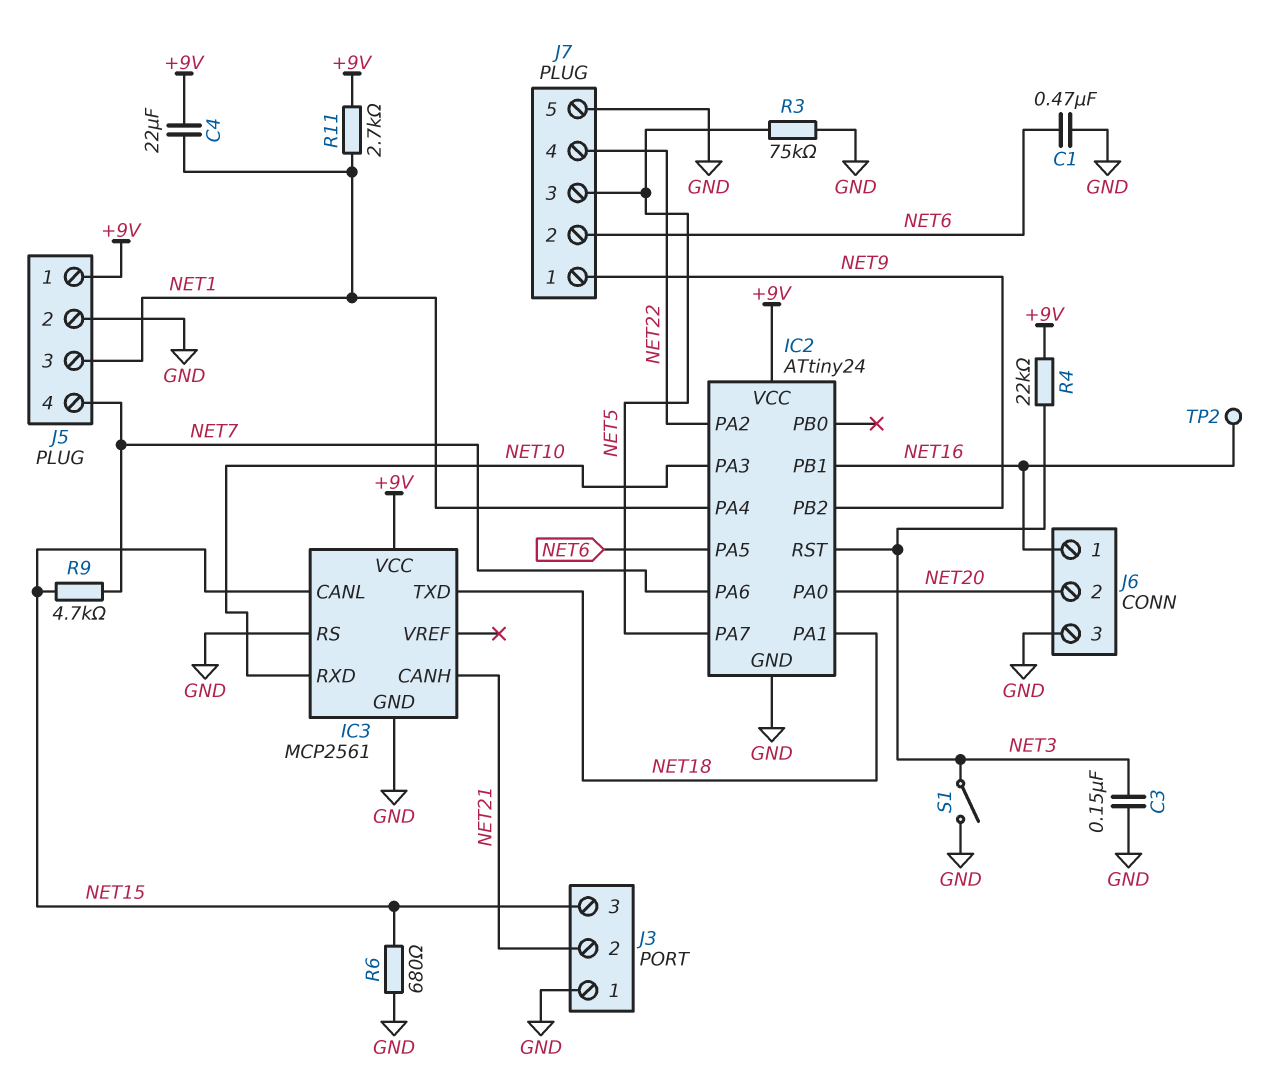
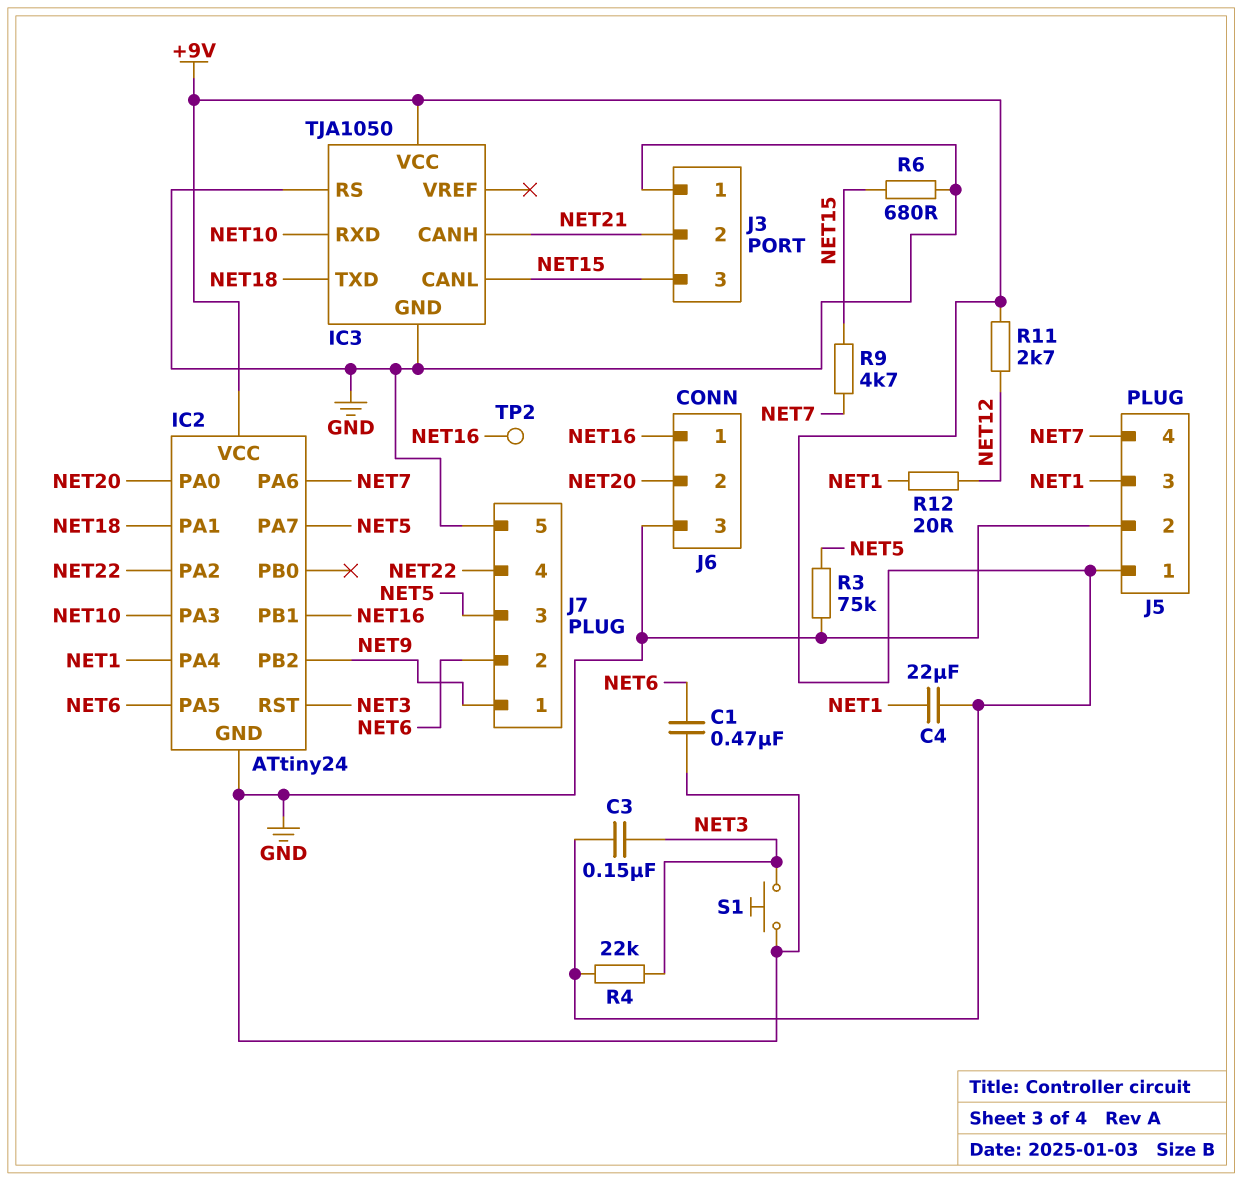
C3: 150nF (GND, NET3) -> 150nF (+9V, NET3)
IC3: MCP2561 -> TJA1050
R11: 2.7k (+9V, NET1) -> 2.7k (+9V, NET12)
R12: none -> 20 (NET1, NET12)
S1: switch (GND, NET3) -> button (GND, NET3)

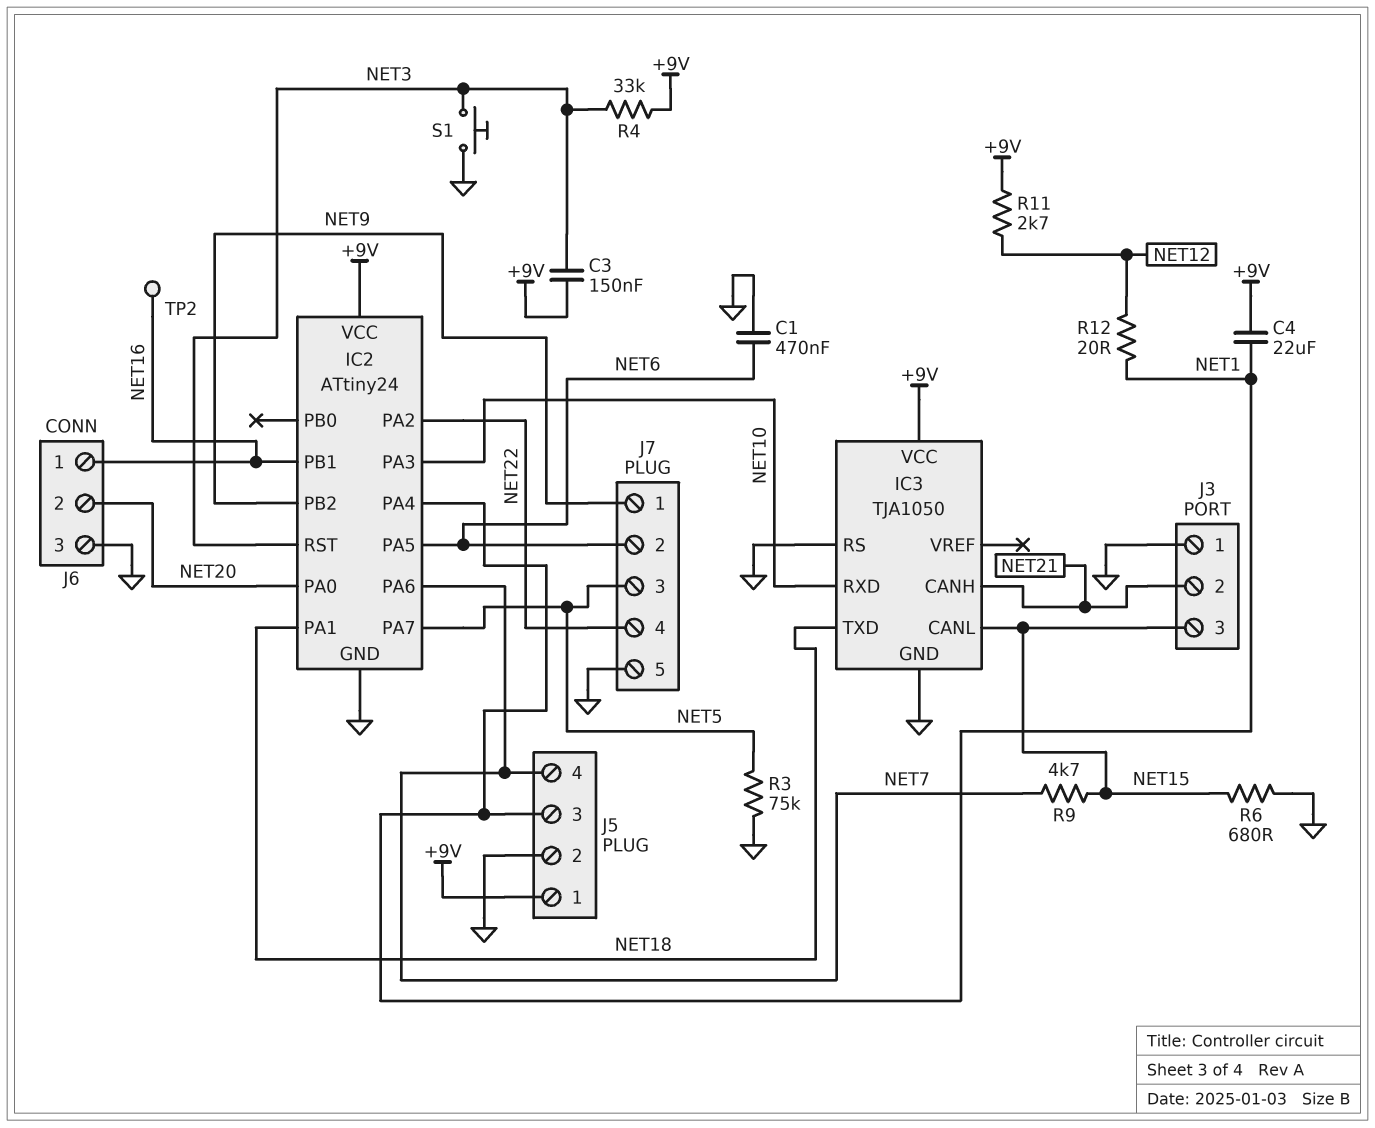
R4: 22k (+9V, NET3) -> 33k (+9V, NET3)

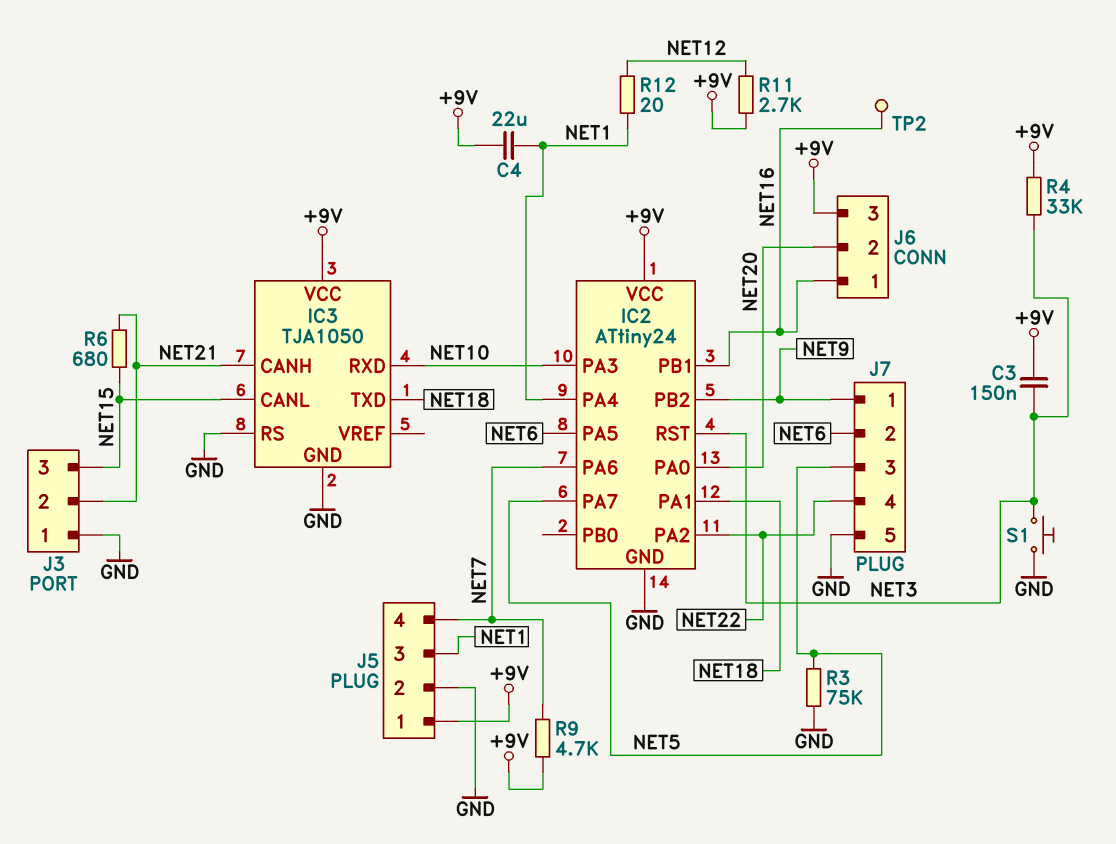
C1: 470nF (GND, NET6) -> none
J6 pin 3: GND -> +9V
R6: 680 (GND, NET15) -> 680 (NET15, NET21)
R9: 4.7k (NET7, NET15) -> 4.7k (+9V, NET7)

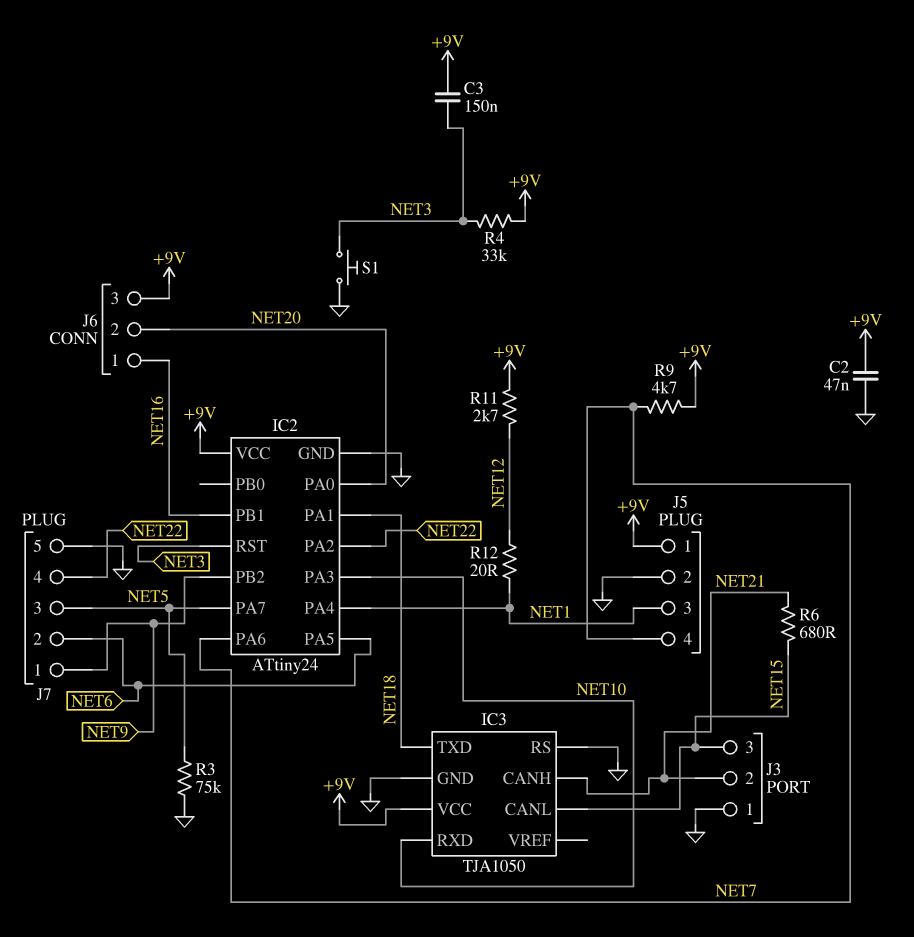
C2: none -> 47nF (+9V, GND)
C4: 22uF (+9V, NET1) -> none
TP2: test point (NET16) -> none

